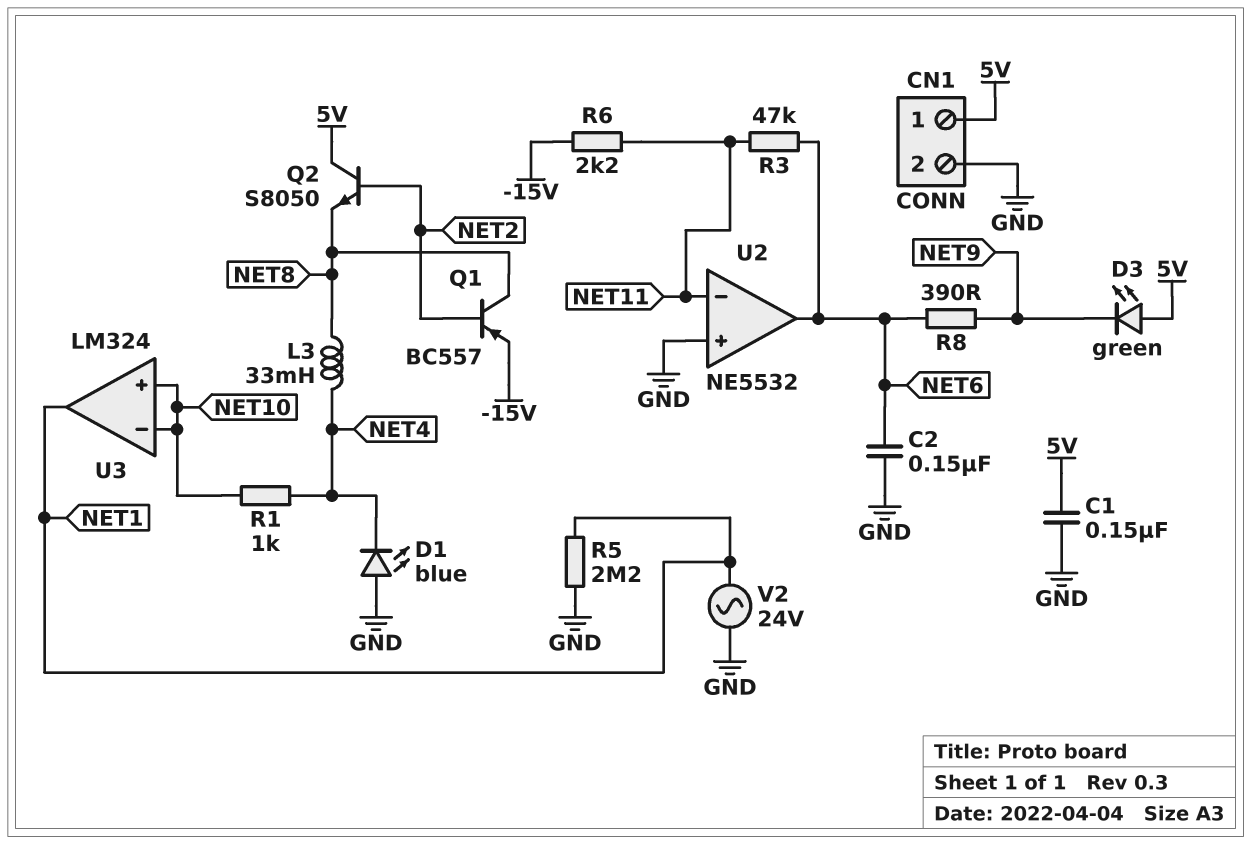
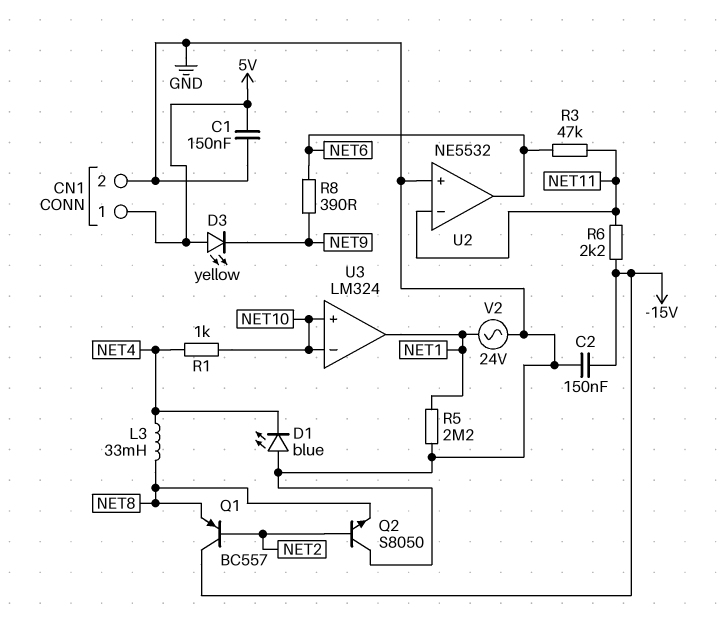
C2: 150nF (GND, NET6) -> 150nF (-15V, GND)
D3: LED green (A 5V, K NET9) -> LED yellow (A 5V, K NET9)
Q1: PNP BC557 (B NET2, C NET8, E -15V) -> PNP BC557 (B NET2, C -15V, E NET8)
Q2: NPN S8050 (B NET2, C 5V, E NET8) -> NPN S8050 (B NET2, C GND, E NET8)

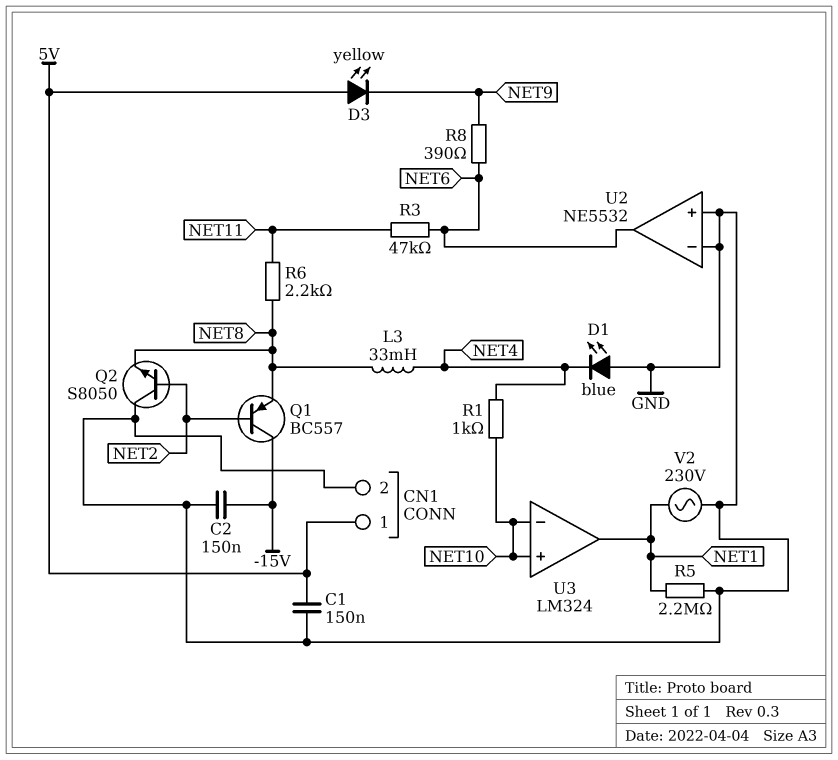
R6: 2.2k (-15V, NET11) -> 2.2k (NET8, NET11)
U2 pin in-: NET11 -> GND
V2: AC 24V (GND, NET1) -> AC 230V (GND, NET1)

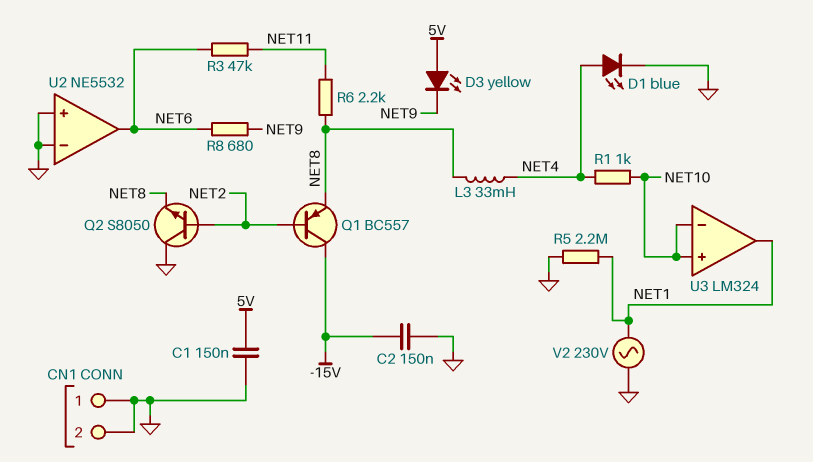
CN1 pin 1: 5V -> GND
D1: LED blue (A GND, K NET4) -> LED blue (A NET4, K GND)
R8: 390 (NET6, NET9) -> 680 (NET6, NET9)

